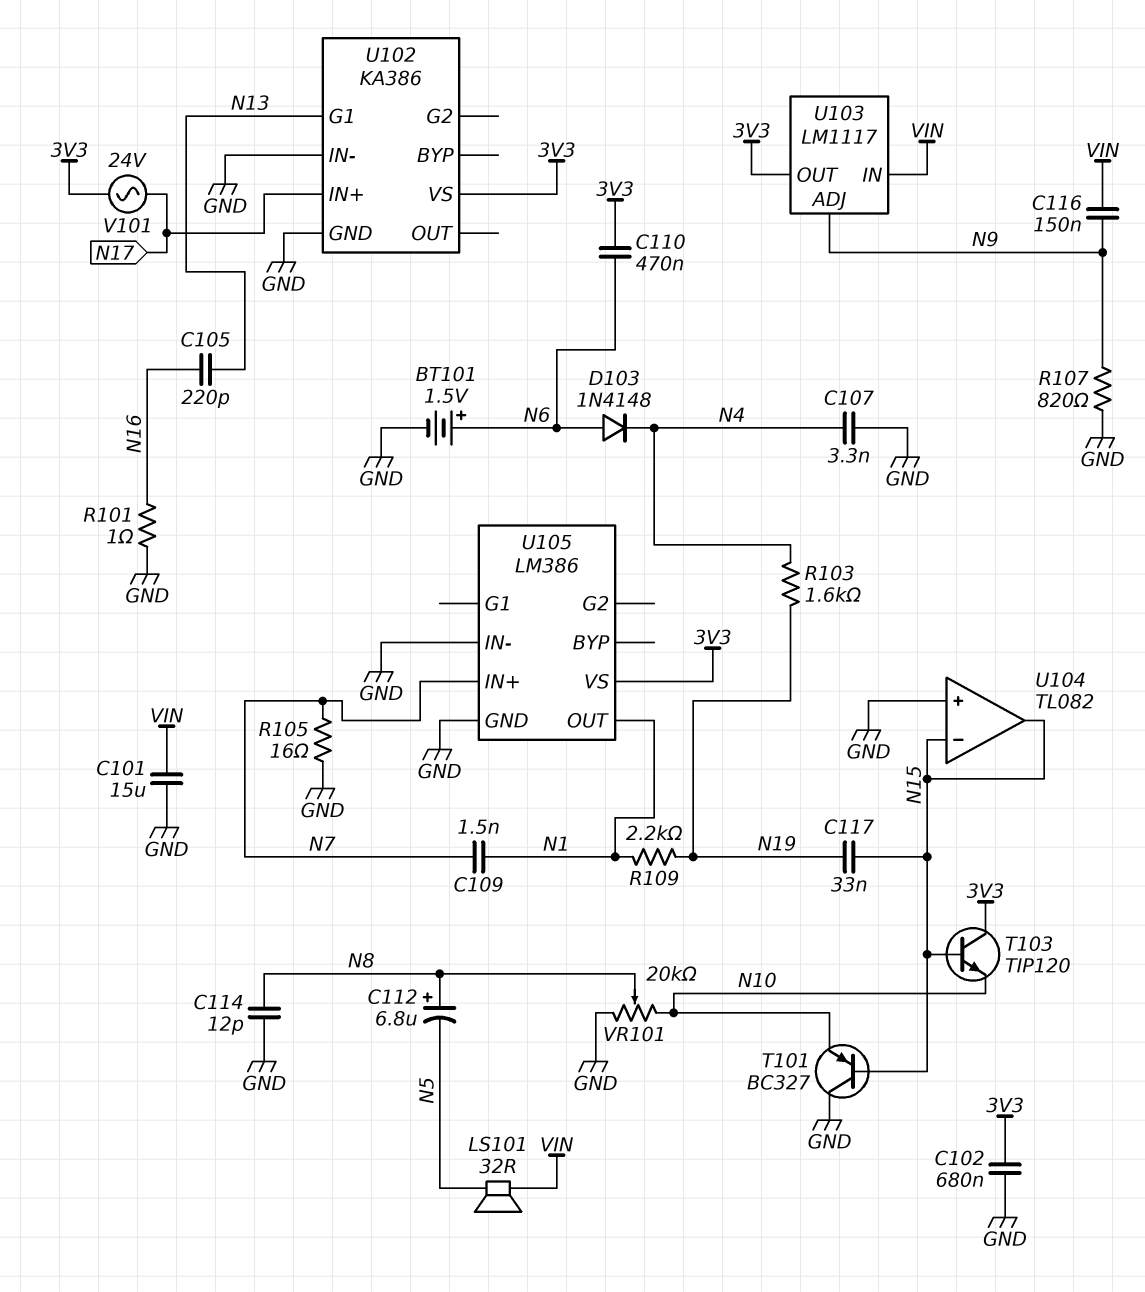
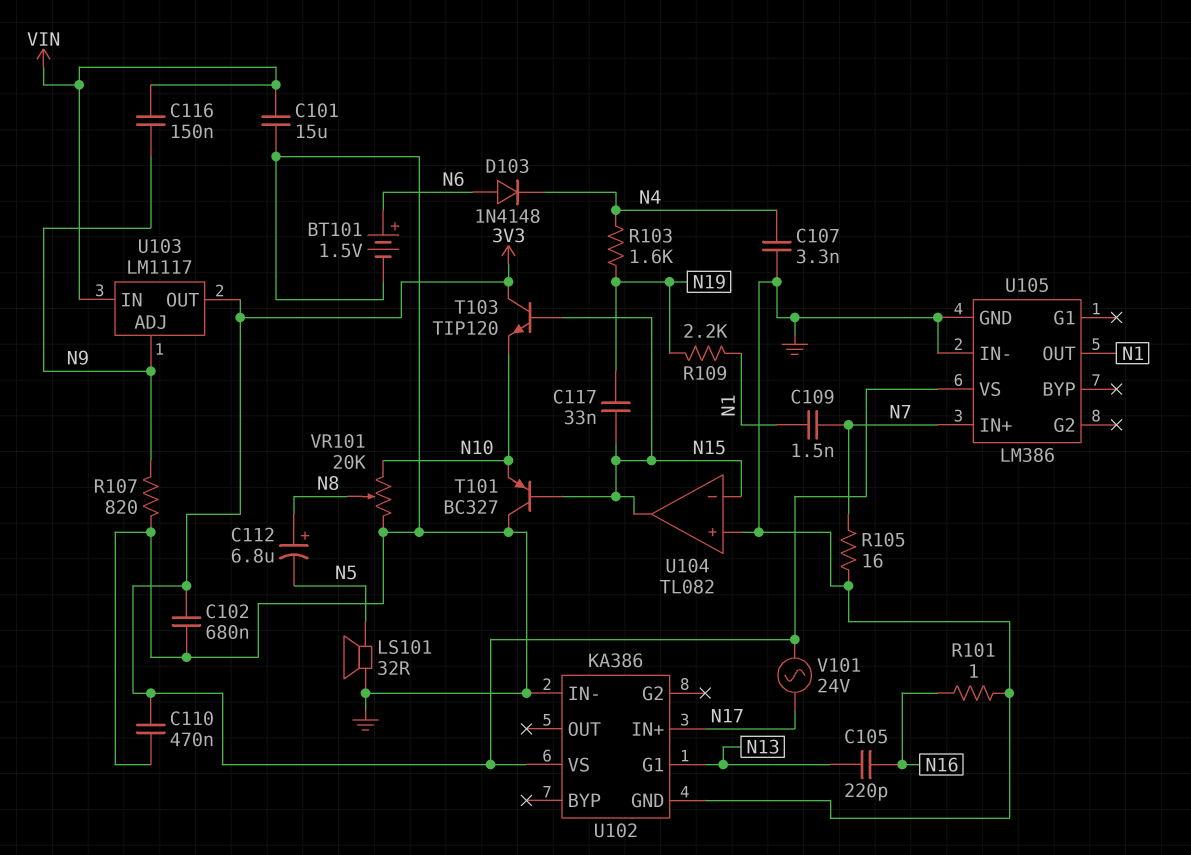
C110: 470nF (3V3, N6) -> 470nF (3V3, GND)
C114: 12pF (GND, N8) -> none
LS101: speaker 32R (N5, VIN) -> speaker 32R (GND, N5)

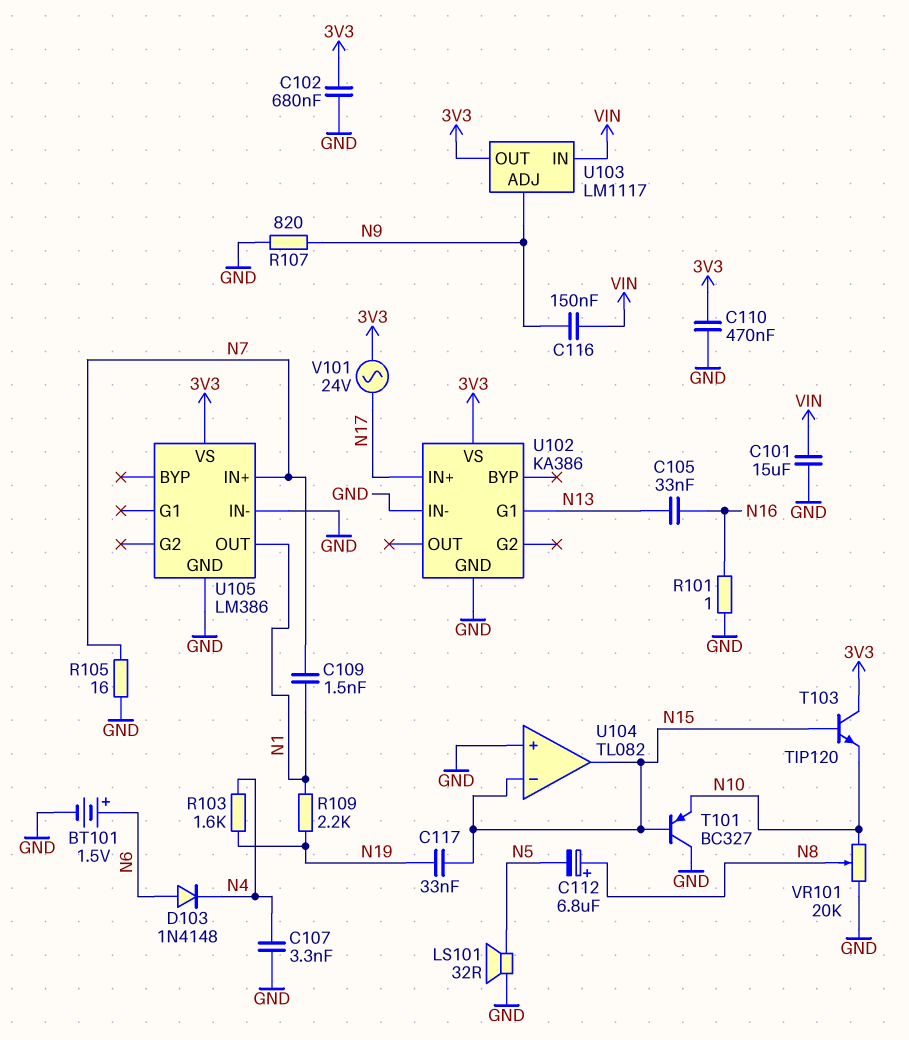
C105: 220pF (N13, N16) -> 33nF (N13, N16)

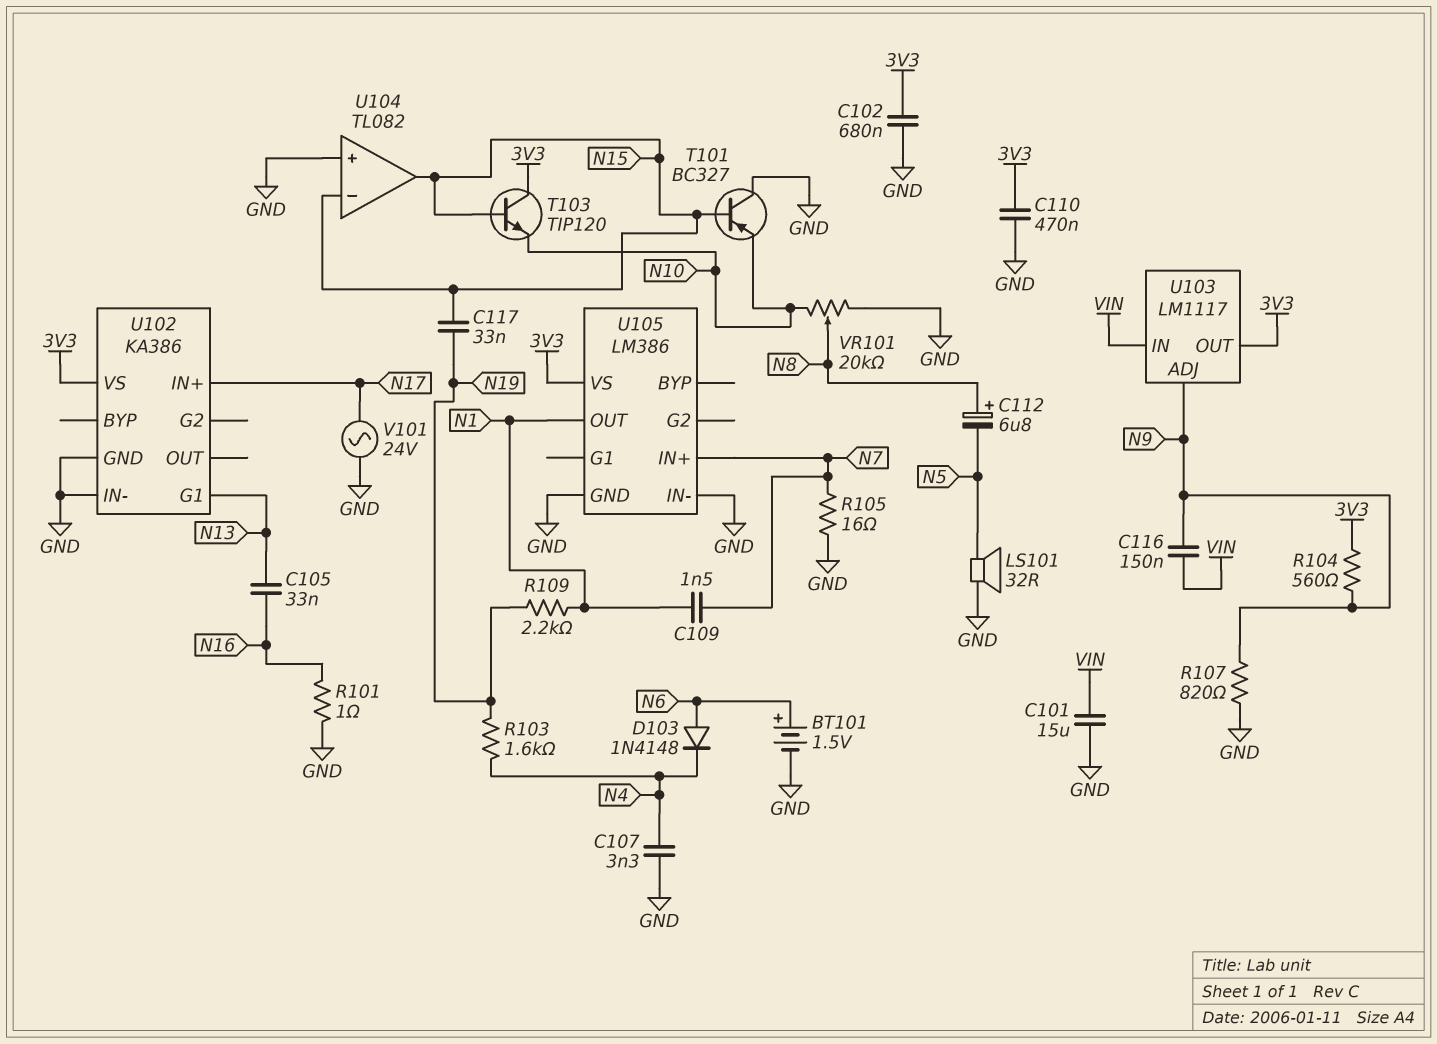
R104: none -> 560 (3V3, N9)
V101: AC 24V (3V3, N17) -> AC 24V (GND, N17)

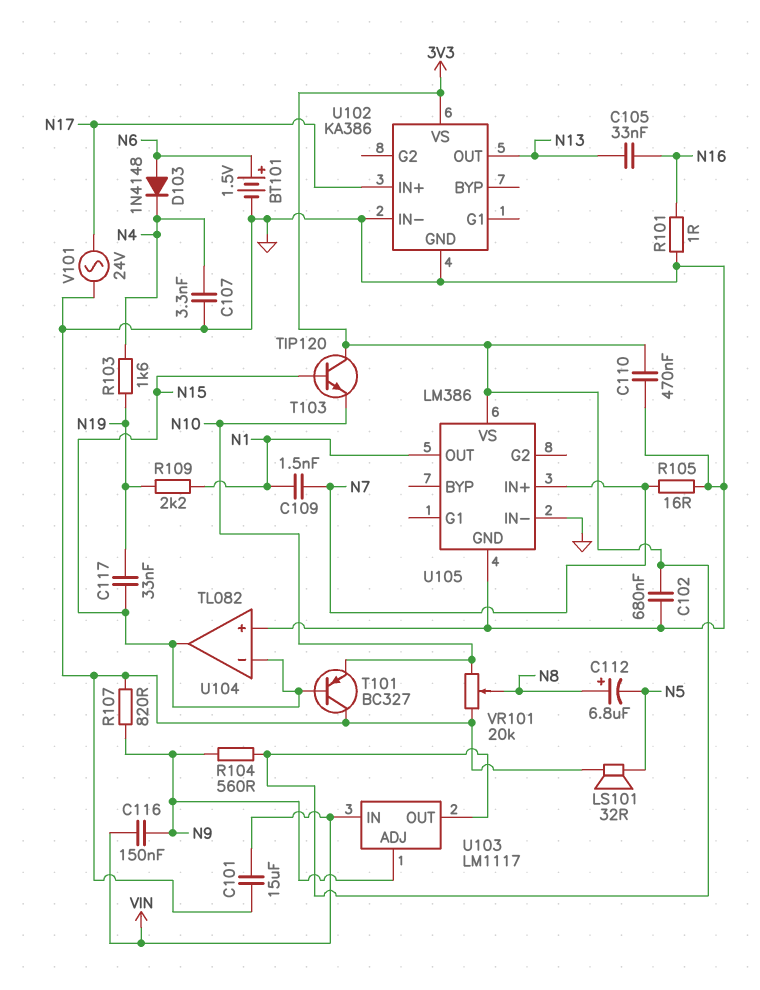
U102 pin G1: N13 -> none
U102 pin OUT: none -> N13

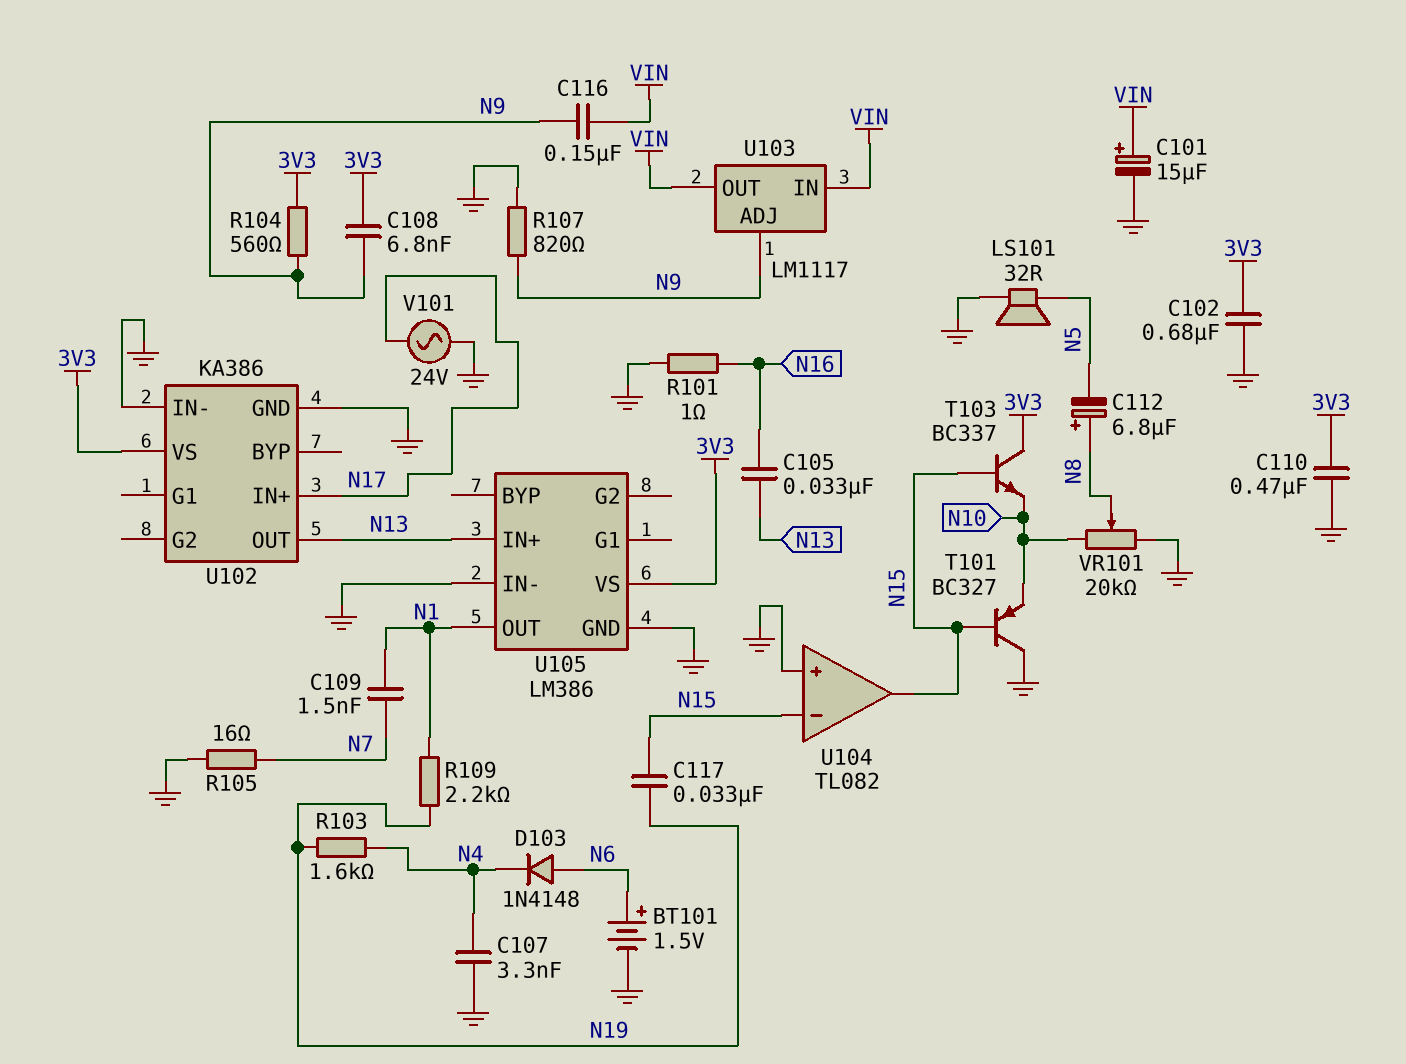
C101: 15uF (GND, VIN) -> 15uF (plus VIN, minus GND)
C108: none -> 6.8nF (3V3, N9)
T103: NPN TIP120 (B N15, C 3V3, E N10) -> NPN BC337 (B N15, C 3V3, E N10)
U103 pin OUT: 3V3 -> VIN
U105 pin IN+: N7 -> N13

